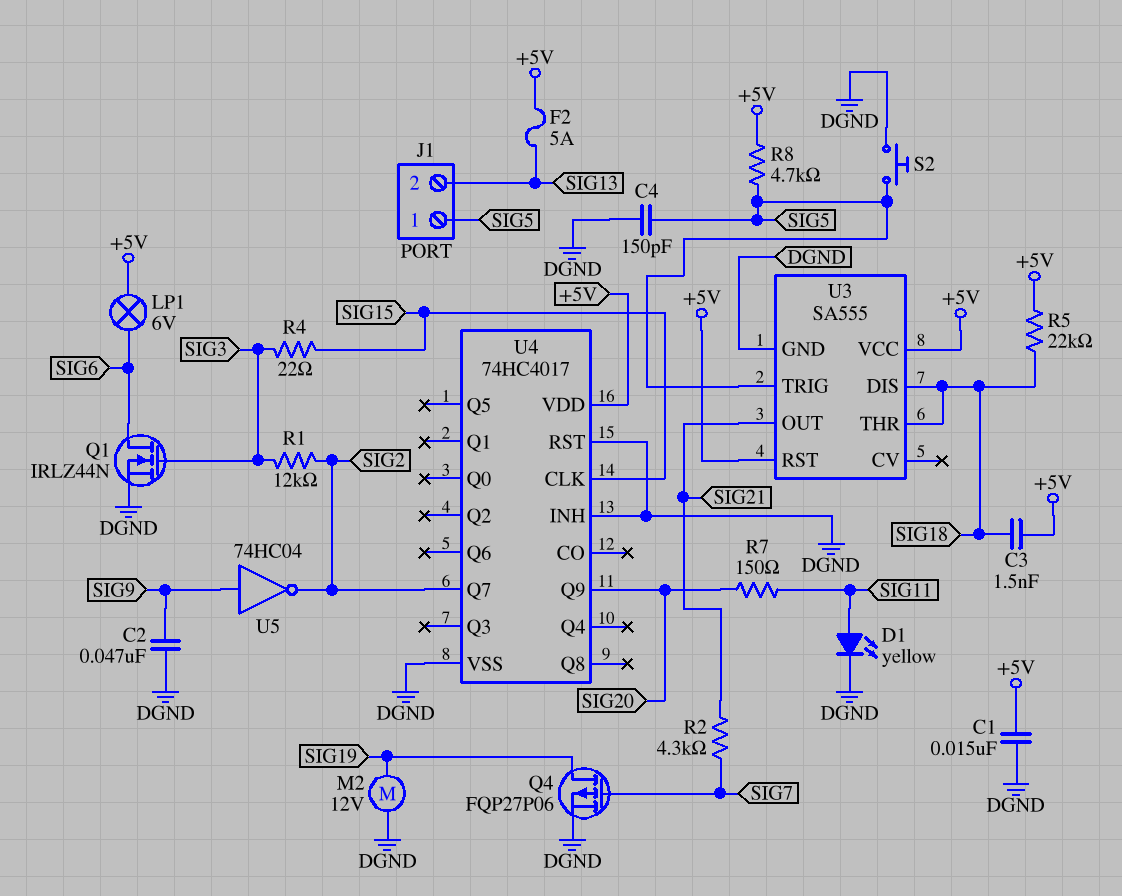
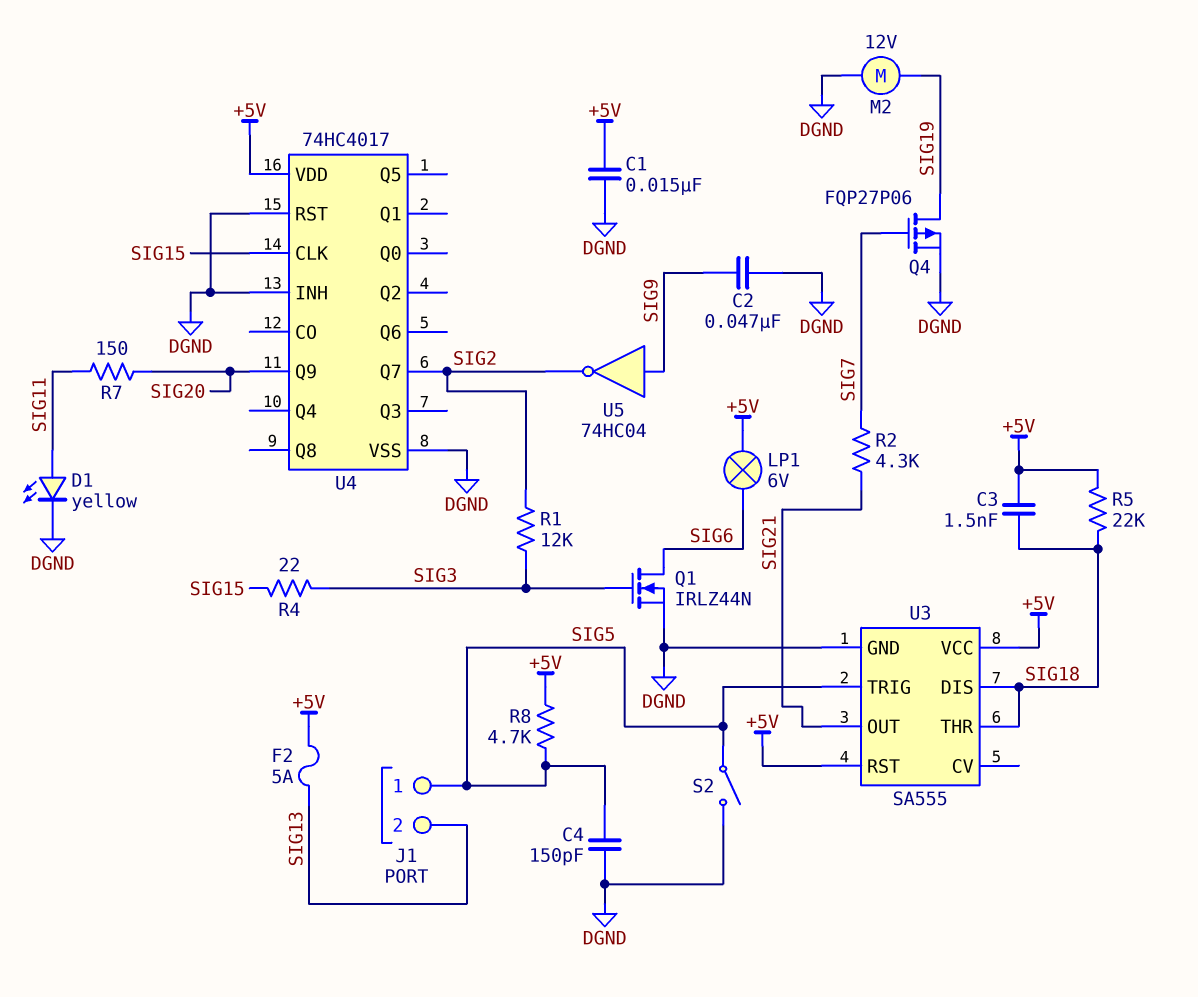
S2: button (DGND, SIG5) -> switch (DGND, SIG5)

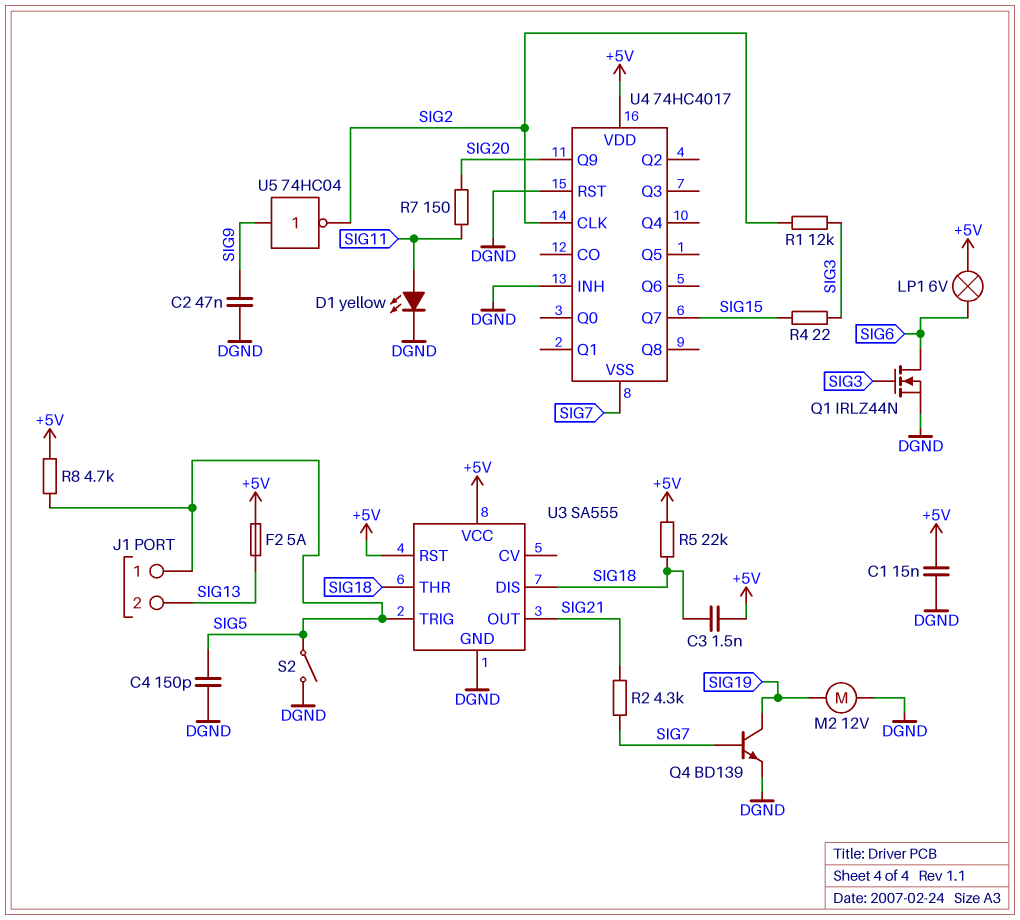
Q4: PMOS FQP27P06 (G SIG7, D SIG19, S DGND) -> NPN BD139 (B SIG7, C SIG19, E DGND)
U4 pin CLK: SIG15 -> SIG2
U4 pin Q7: SIG2 -> SIG15
U4 pin VSS: DGND -> SIG7

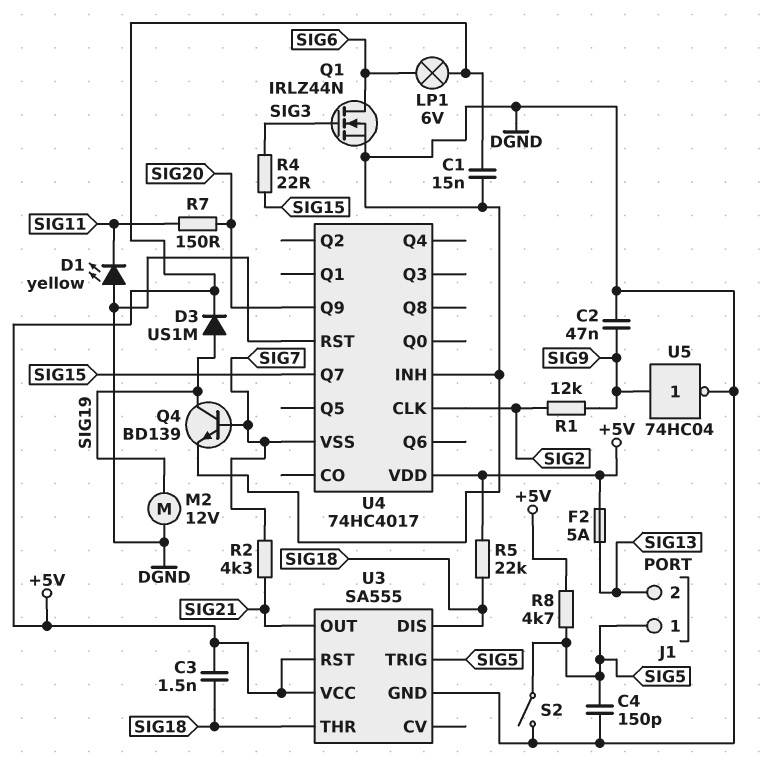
D1: LED yellow (A SIG11, K DGND) -> LED yellow (A DGND, K SIG11)
D3: none -> diode US1M (A SIG19, K +5V)
R1: 12k (SIG2, SIG3) -> 12k (SIG2, SIG9)
U5: NOT 74HC04 (in SIG9, out SIG2) -> NOT 74HC04 (in SIG9, out DGND)

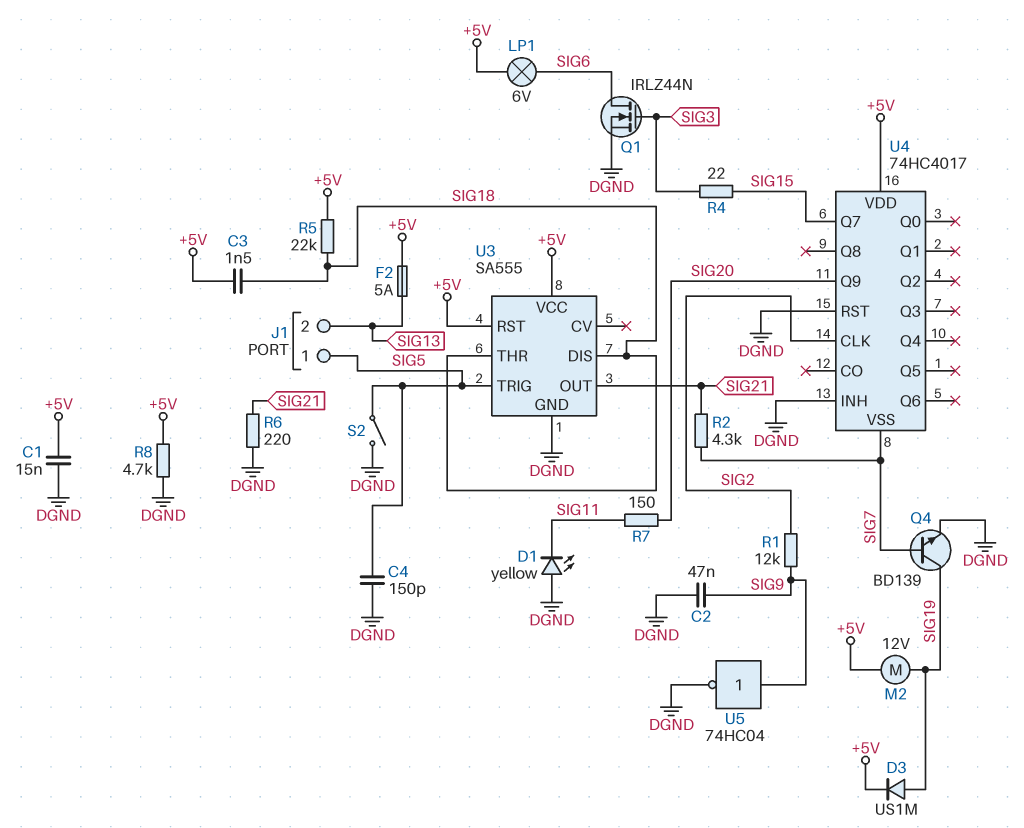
M2: motor 12V (DGND, SIG19) -> motor 12V (+5V, SIG19)
R6: none -> 220 (DGND, SIG21)
R8: 4.7k (+5V, SIG5) -> 4.7k (+5V, DGND)

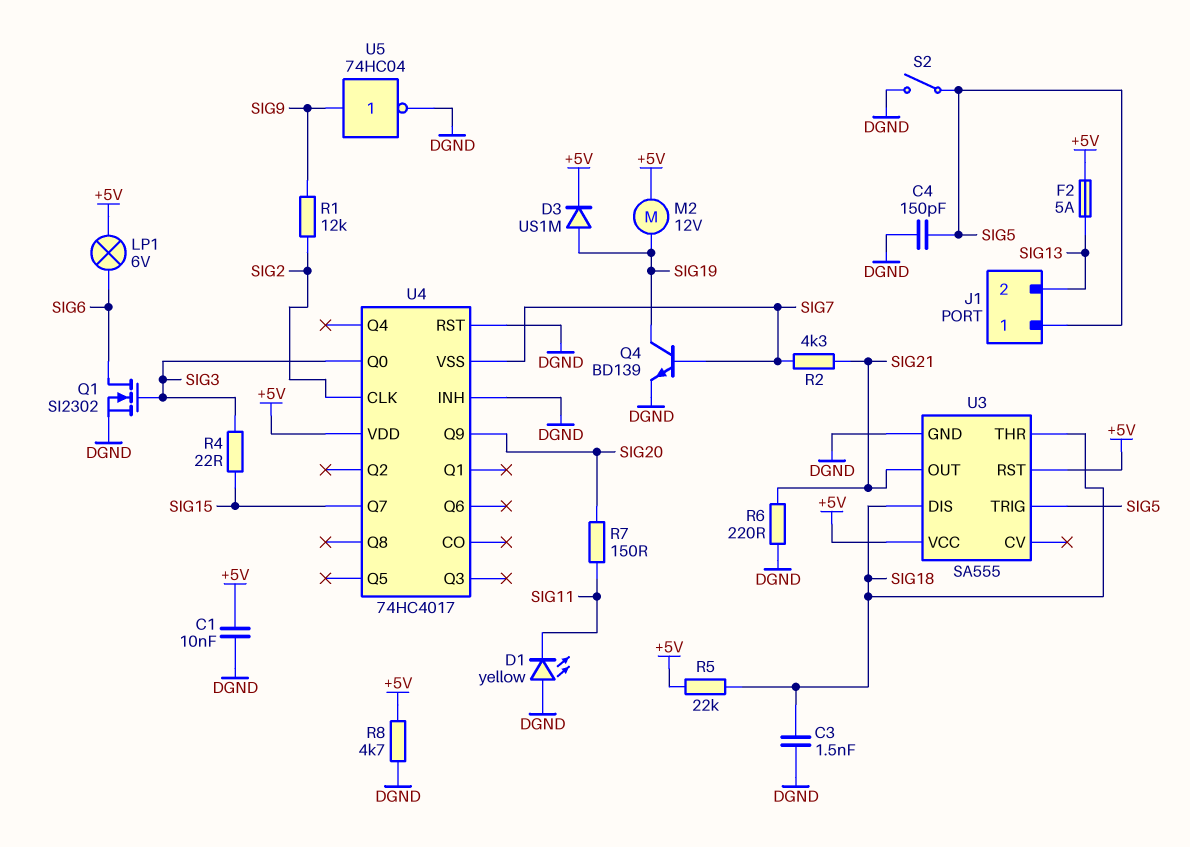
C1: 15nF (+5V, DGND) -> 10nF (+5V, DGND)
C2: 47nF (DGND, SIG9) -> none
C3: 1.5nF (+5V, SIG18) -> 1.5nF (DGND, SIG18)
Q1: NMOS IRLZ44N (G SIG3, D SIG6, S DGND) -> NMOS SI2302 (G SIG3, D SIG6, S DGND)
U4 pin Q0: none -> SIG3

